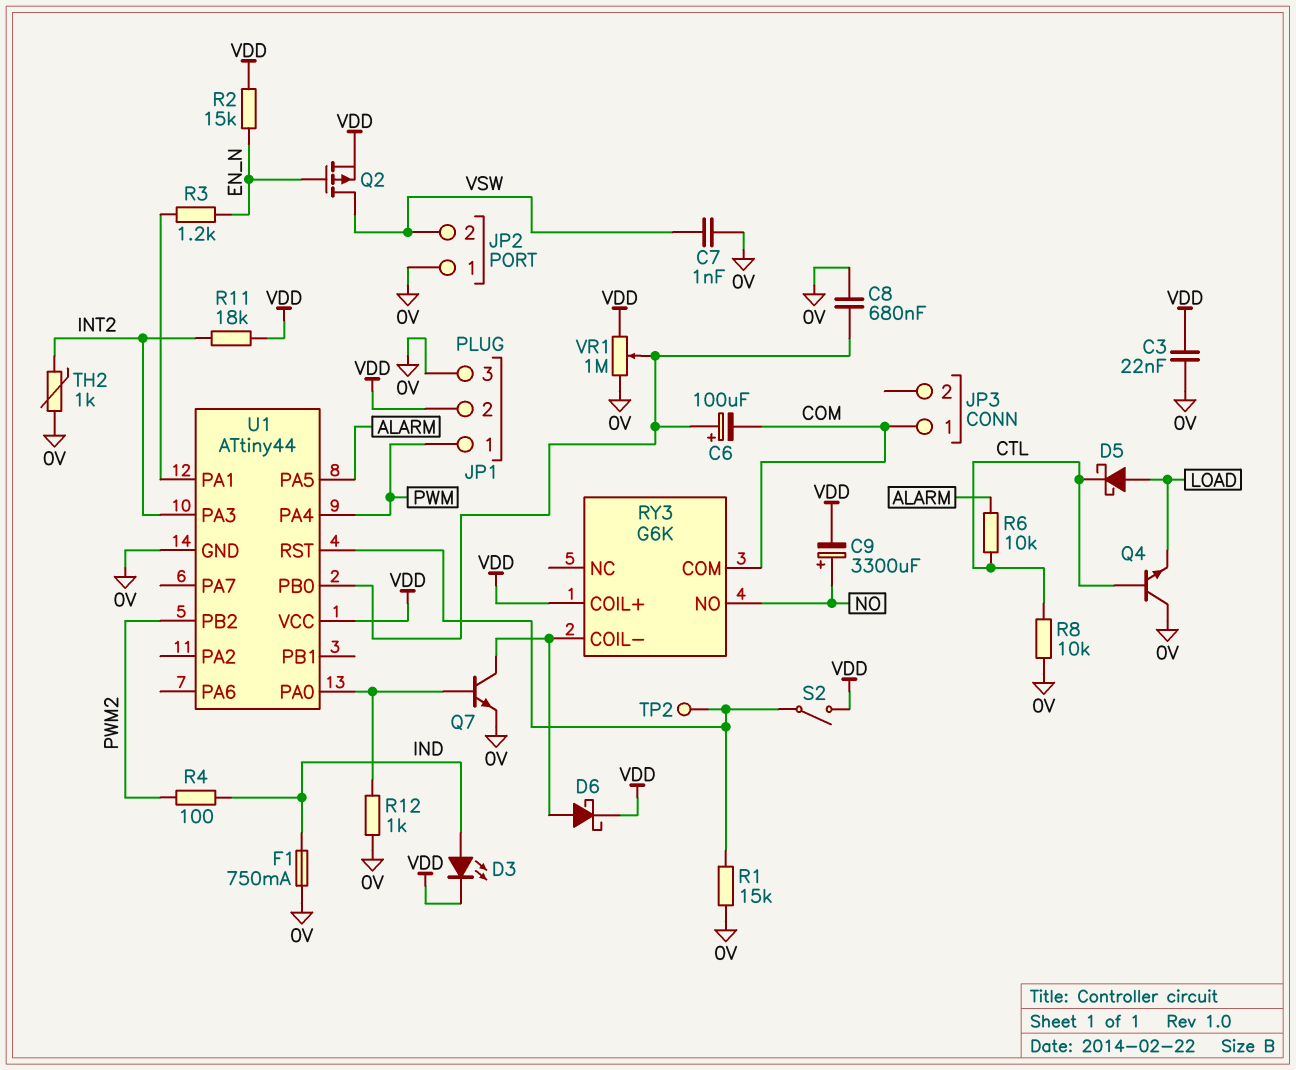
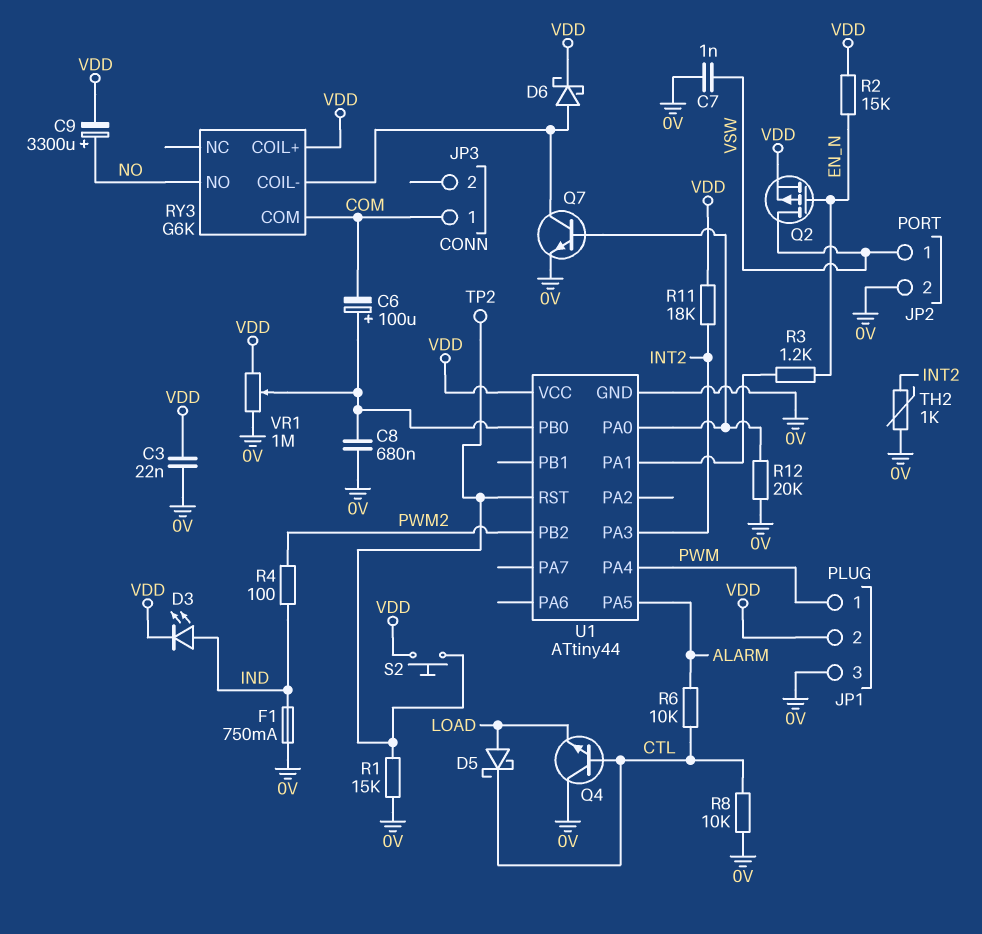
JP2 pin 1: 0V -> VSW
JP2 pin 2: VSW -> 0V
R12: 1k (0V, U1/PA0) -> 20k (0V, U1/PA0)
S2: switch (U1/RST, VDD) -> button (U1/RST, VDD)

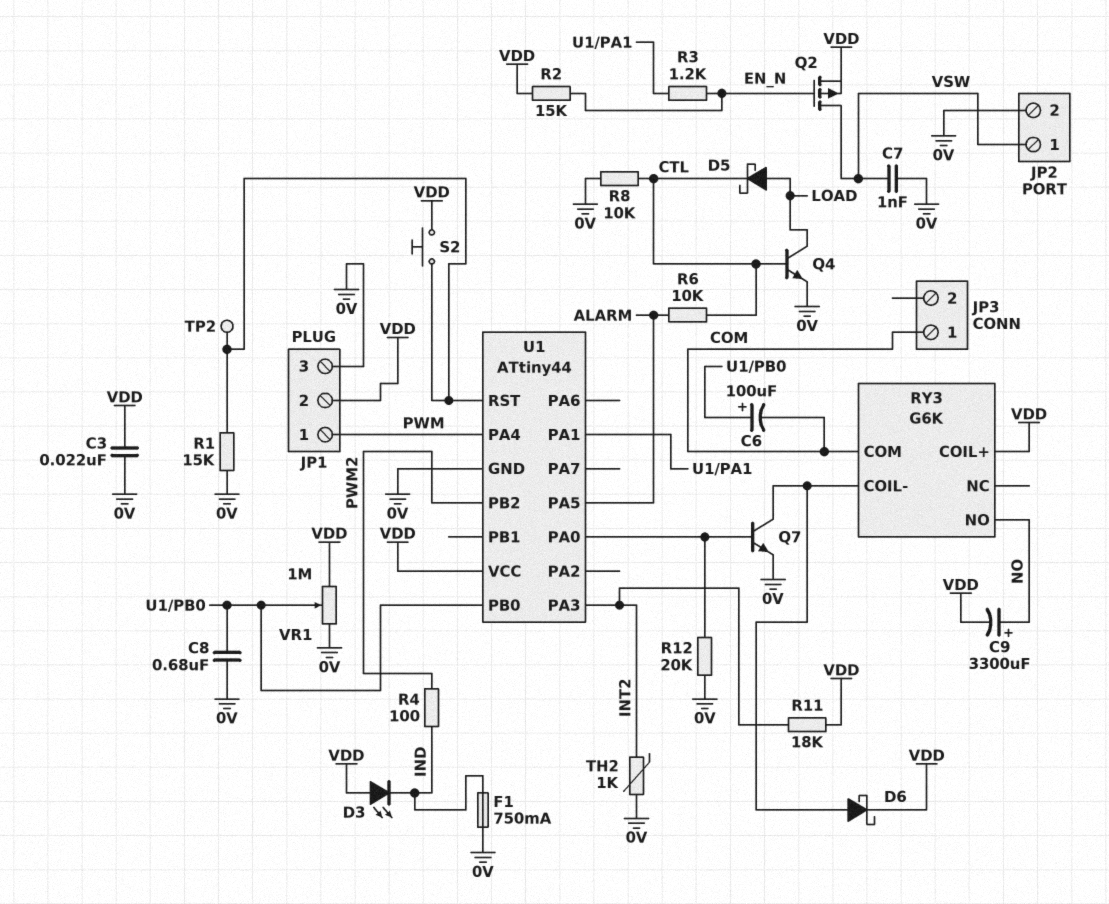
D3: LED (A IND, K VDD) -> LED (A VDD, K IND)
Q4: NPN (B CTL, C 0V, E LOAD) -> NPN (B CTL, C LOAD, E 0V)

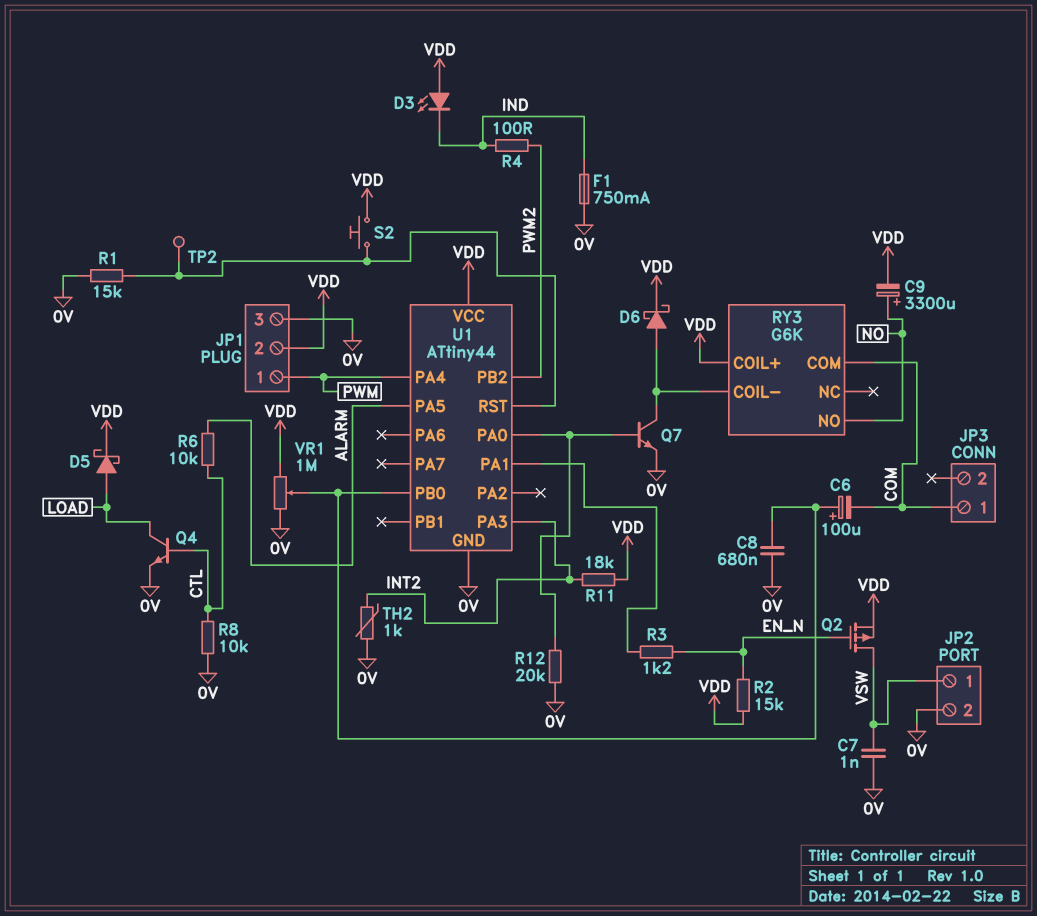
C3: 22nF (0V, VDD) -> none
D5: schottky (A LOAD, K CTL) -> schottky (A LOAD, K VDD)

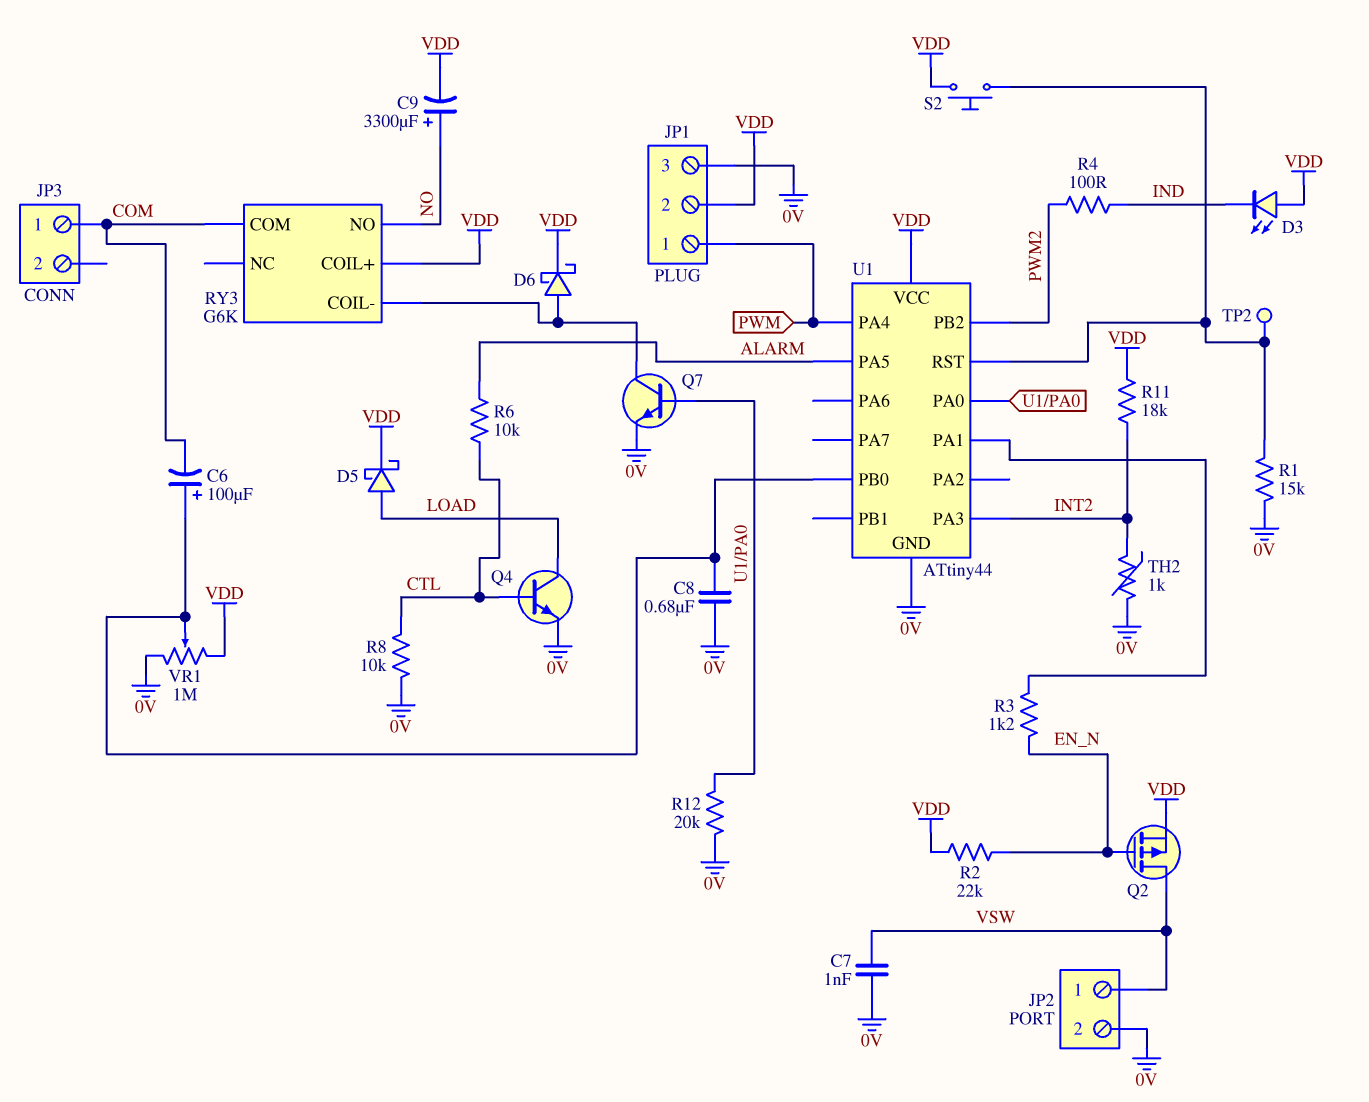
F1: 750mA (0V, IND) -> none
R2: 15k (EN_N, VDD) -> 22k (EN_N, VDD)

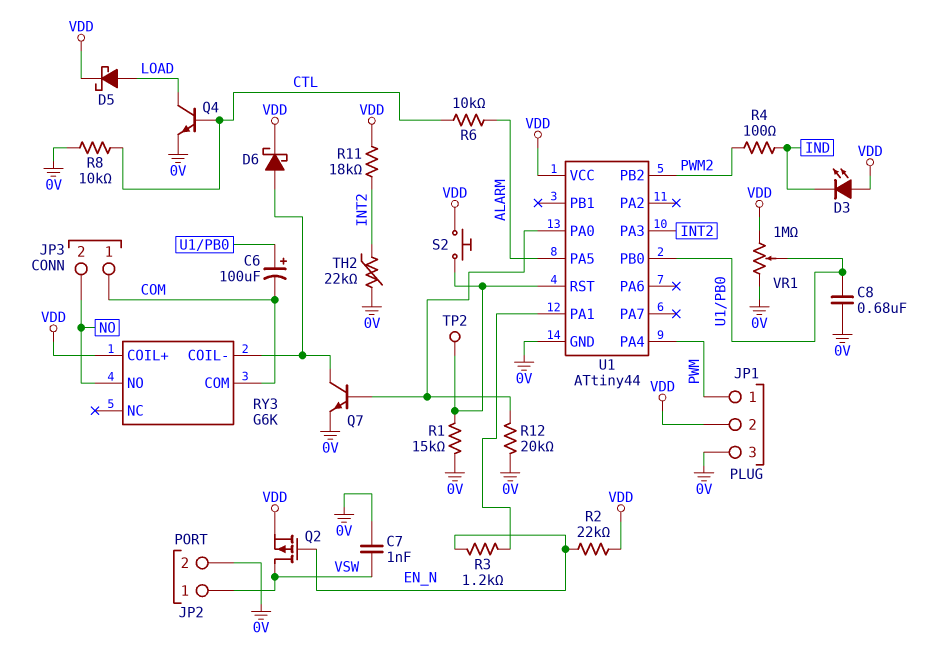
C9: 3300uF (plus NO, minus VDD) -> none
JP3 pin 2: none -> NO
TH2: 1k (0V, INT2) -> 22k (0V, INT2)

